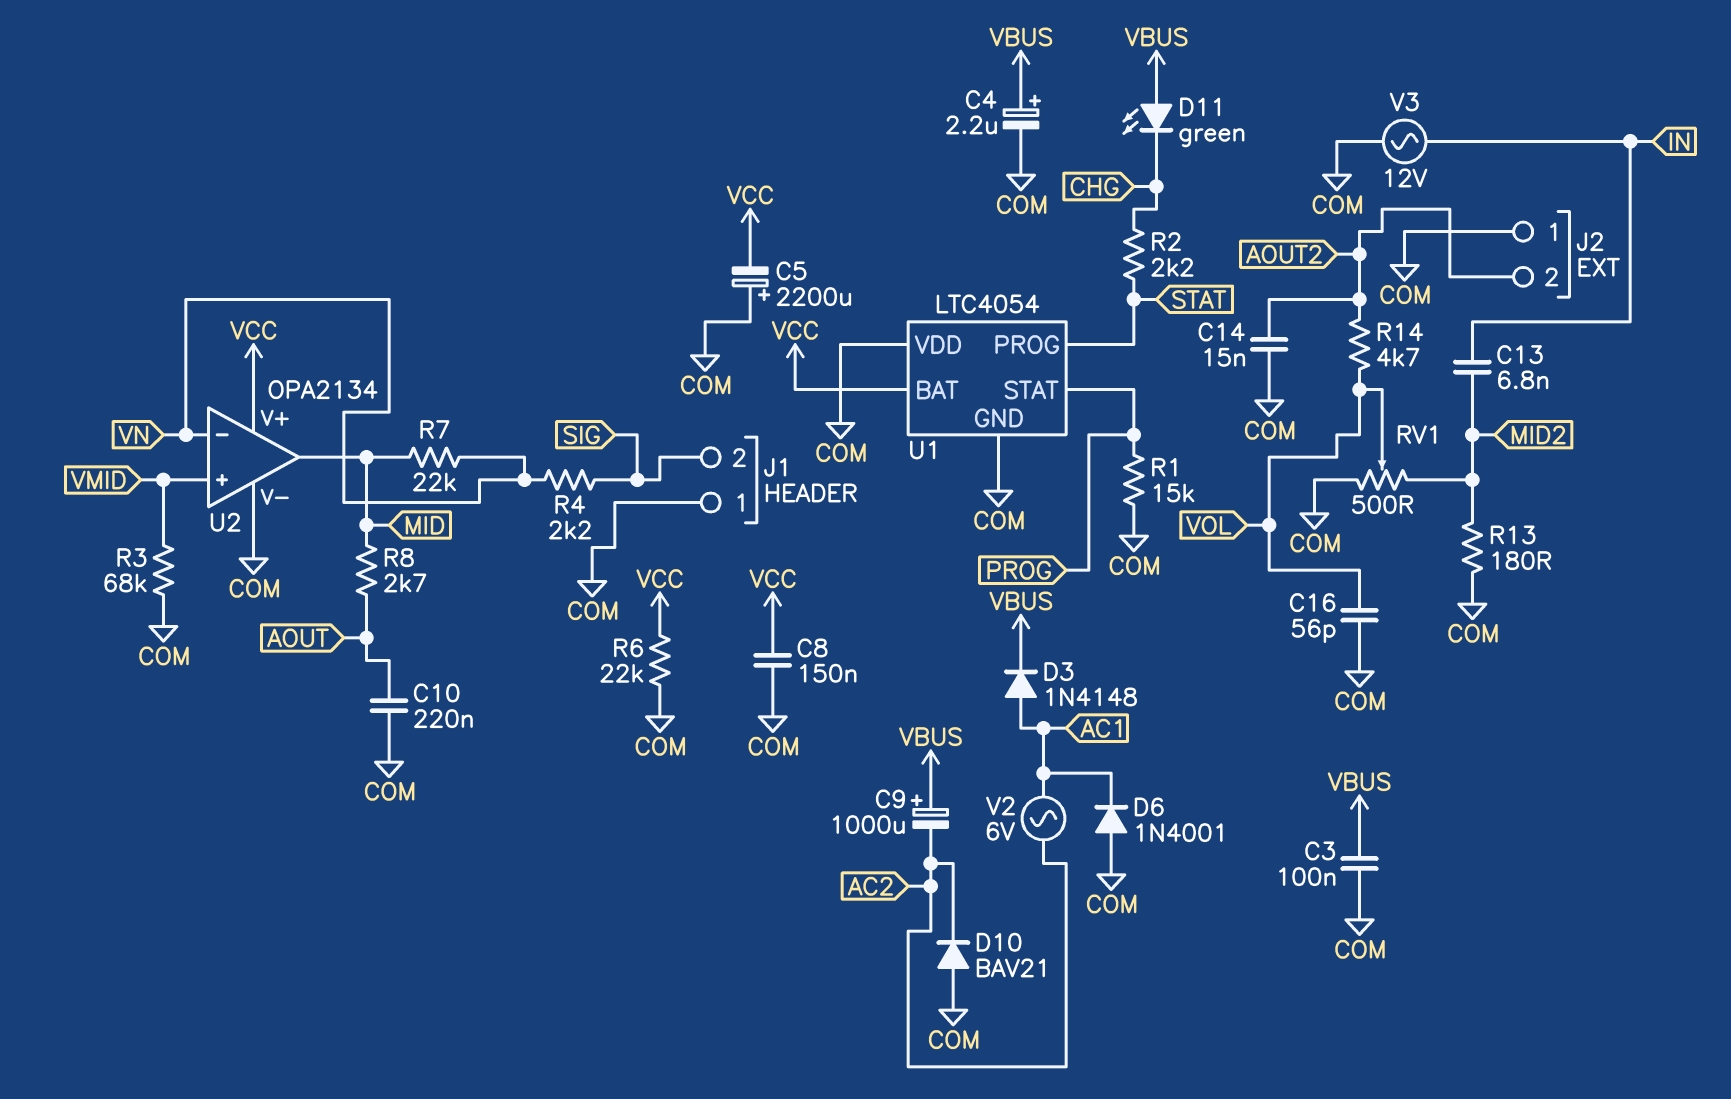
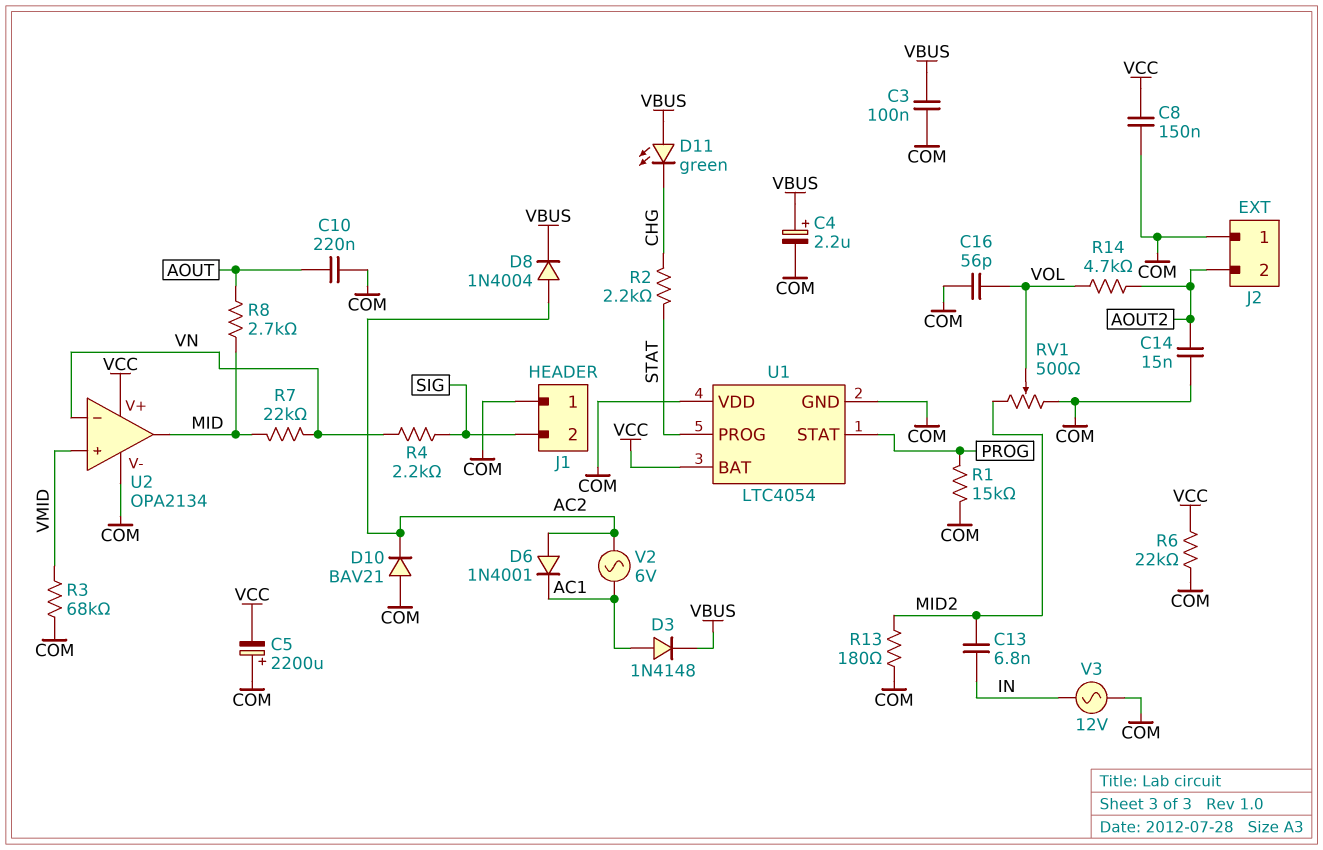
C9: 1000uF (plus VBUS, minus AC2) -> none
D6: diode 1N4001 (A COM, K AC1) -> diode 1N4001 (A AC2, K AC1)
D8: none -> diode 1N4004 (A AC2, K VBUS)

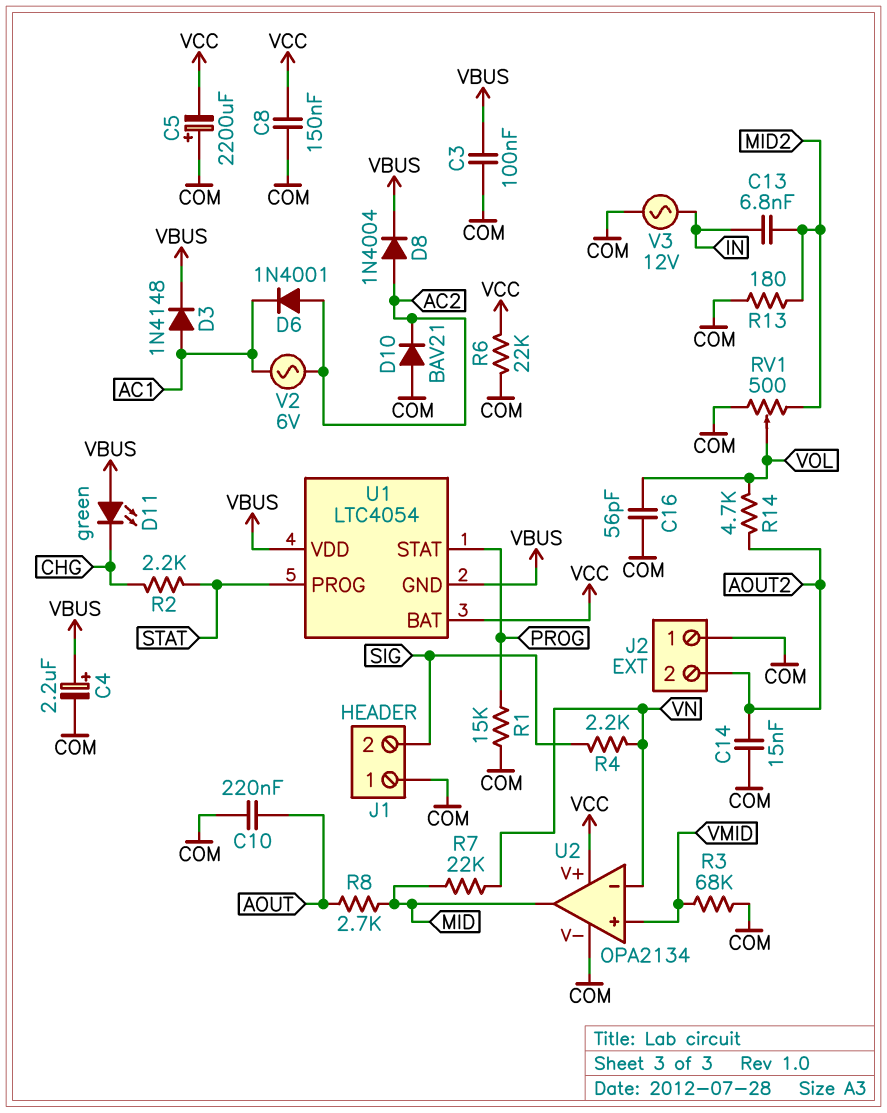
U1 pin GND: COM -> VBUS
U1 pin VDD: COM -> VBUS

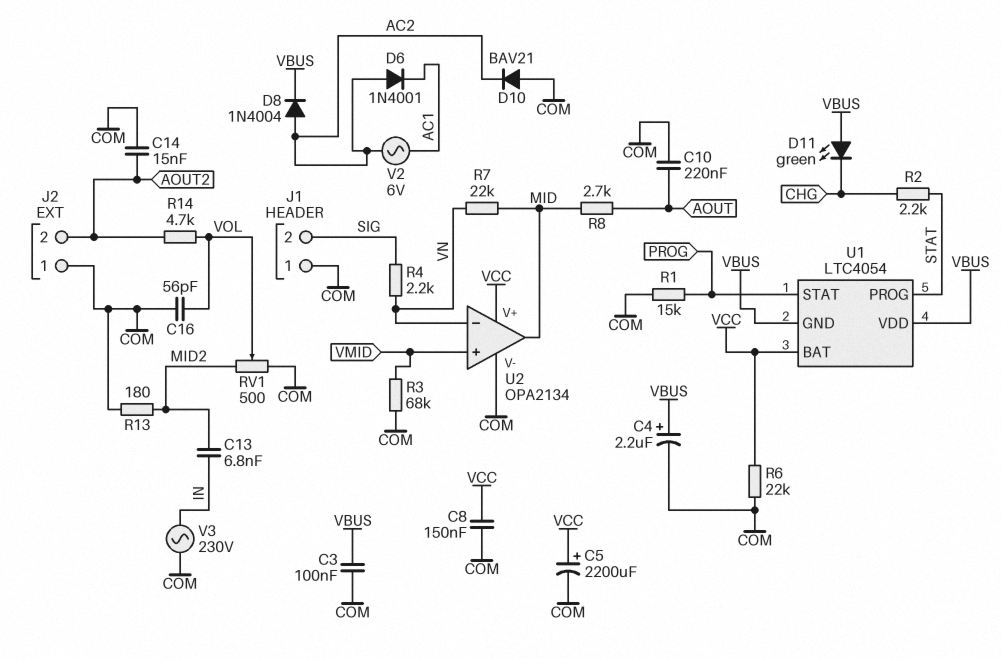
C5: 2200uF (plus COM, minus VCC) -> 2200uF (plus VCC, minus COM)
D3: diode 1N4148 (A AC1, K VBUS) -> none
V3: AC 12V (COM, IN) -> AC 230V (COM, IN)

